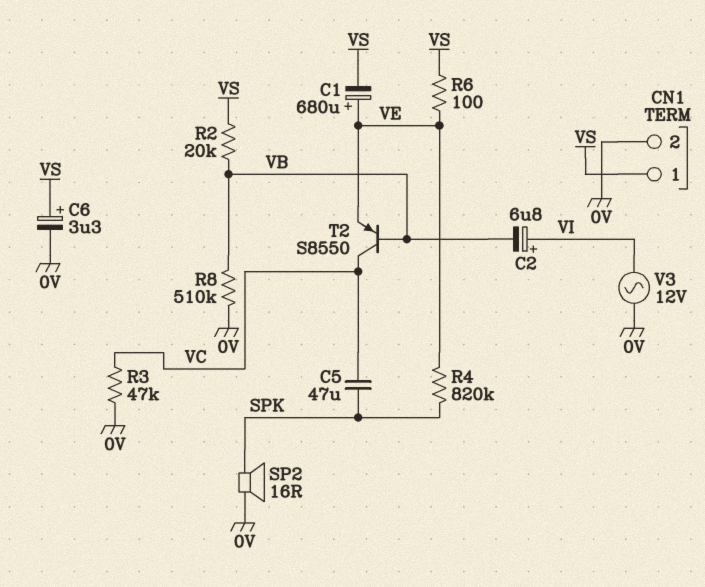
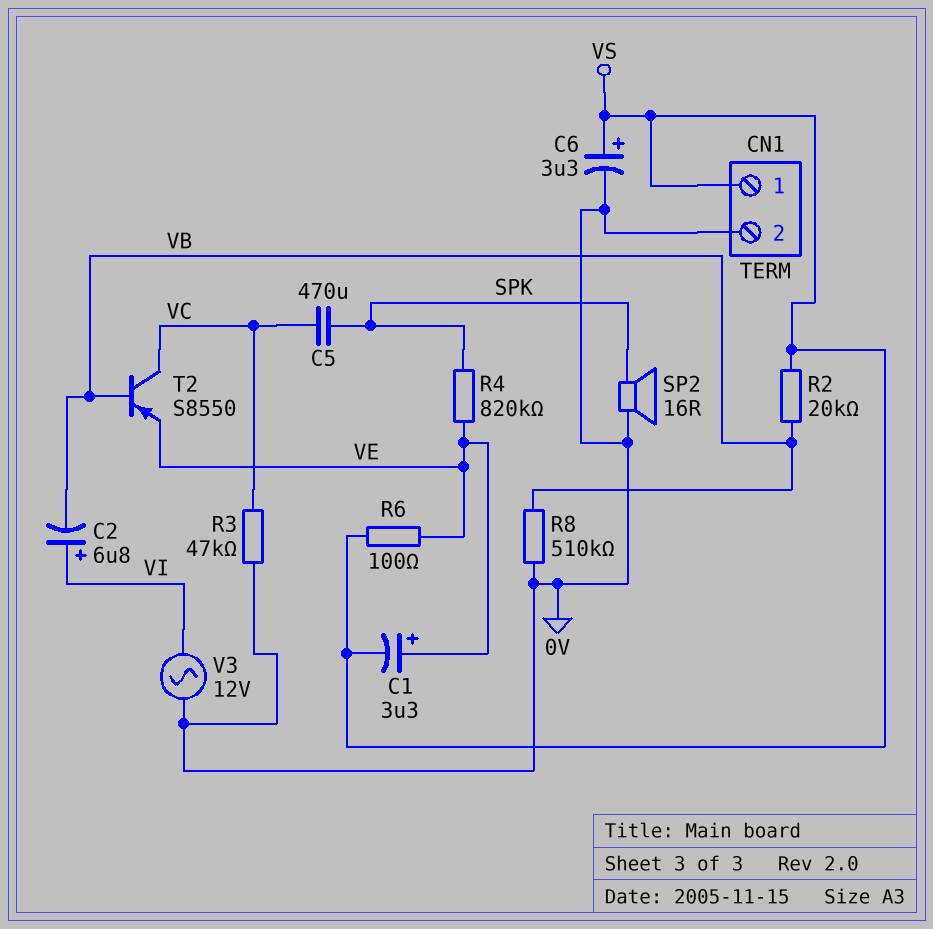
C1: 680uF (plus VE, minus VS) -> 3.3uF (plus VE, minus VS)
C5: 47uF (SPK, VC) -> 470uF (SPK, VC)

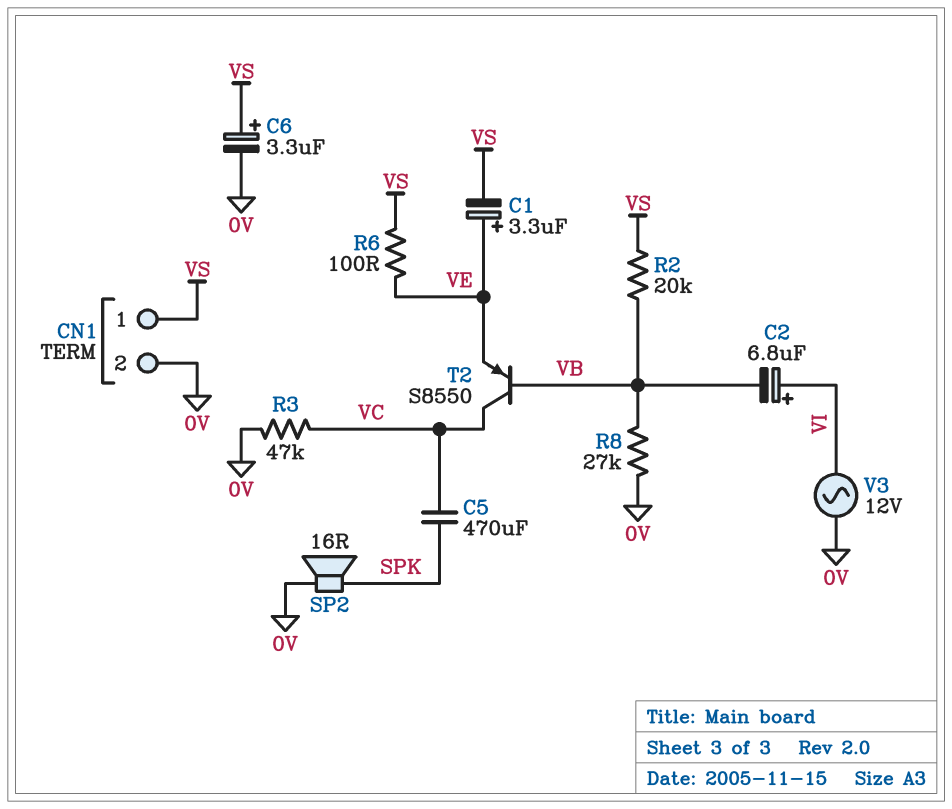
R4: 820k (SPK, VE) -> none
R8: 510k (0V, VB) -> 27k (0V, VB)

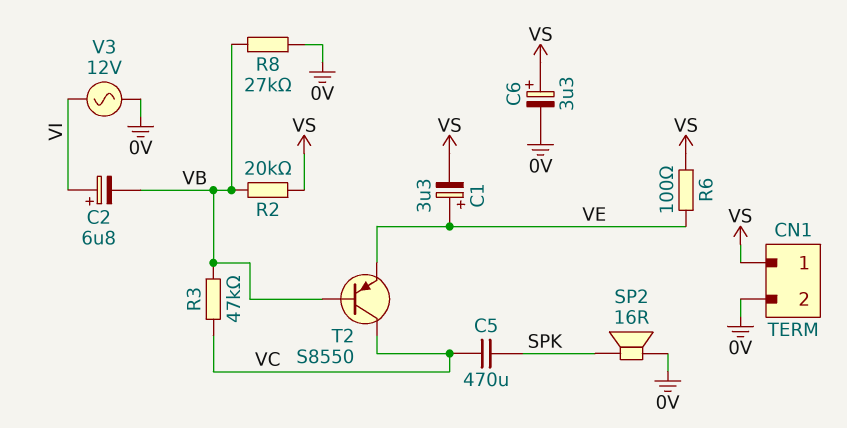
R3: 47k (0V, VC) -> 47k (VB, VC)

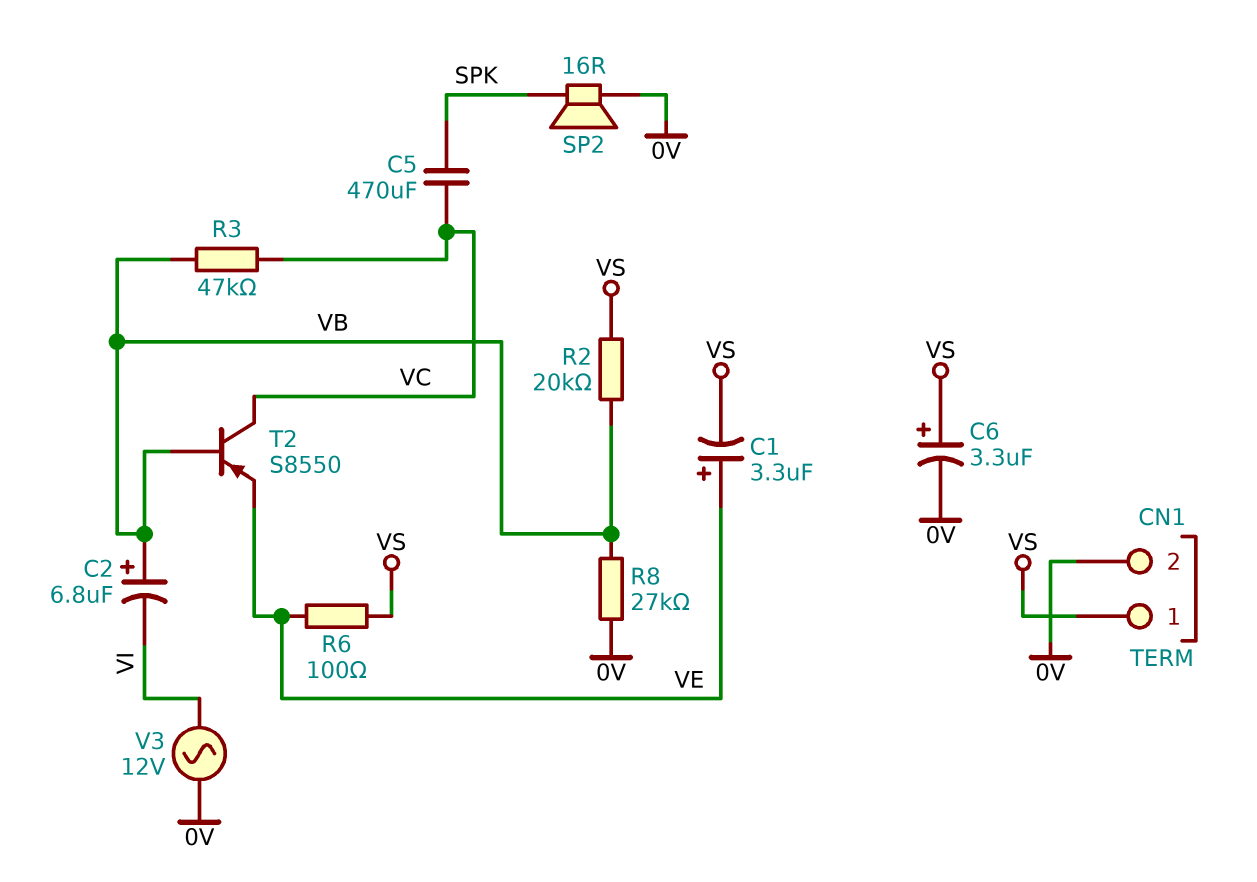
C2: 6.8uF (plus VI, minus VB) -> 6.8uF (plus VB, minus VI)

